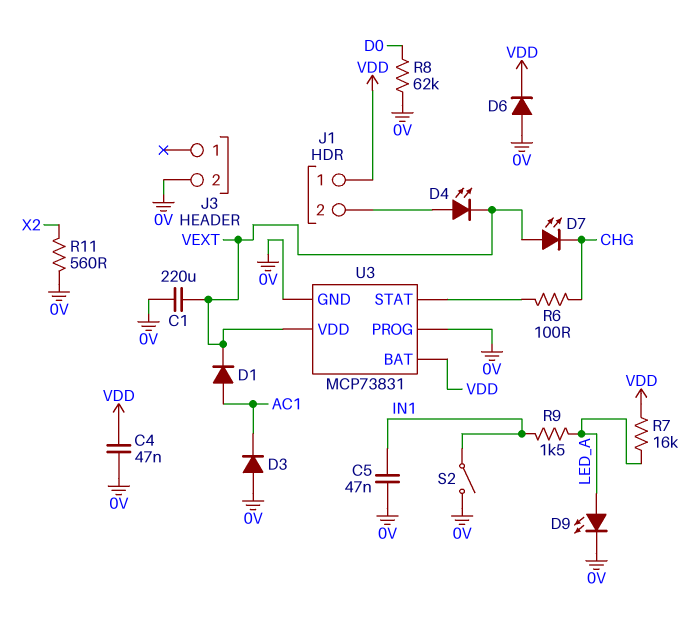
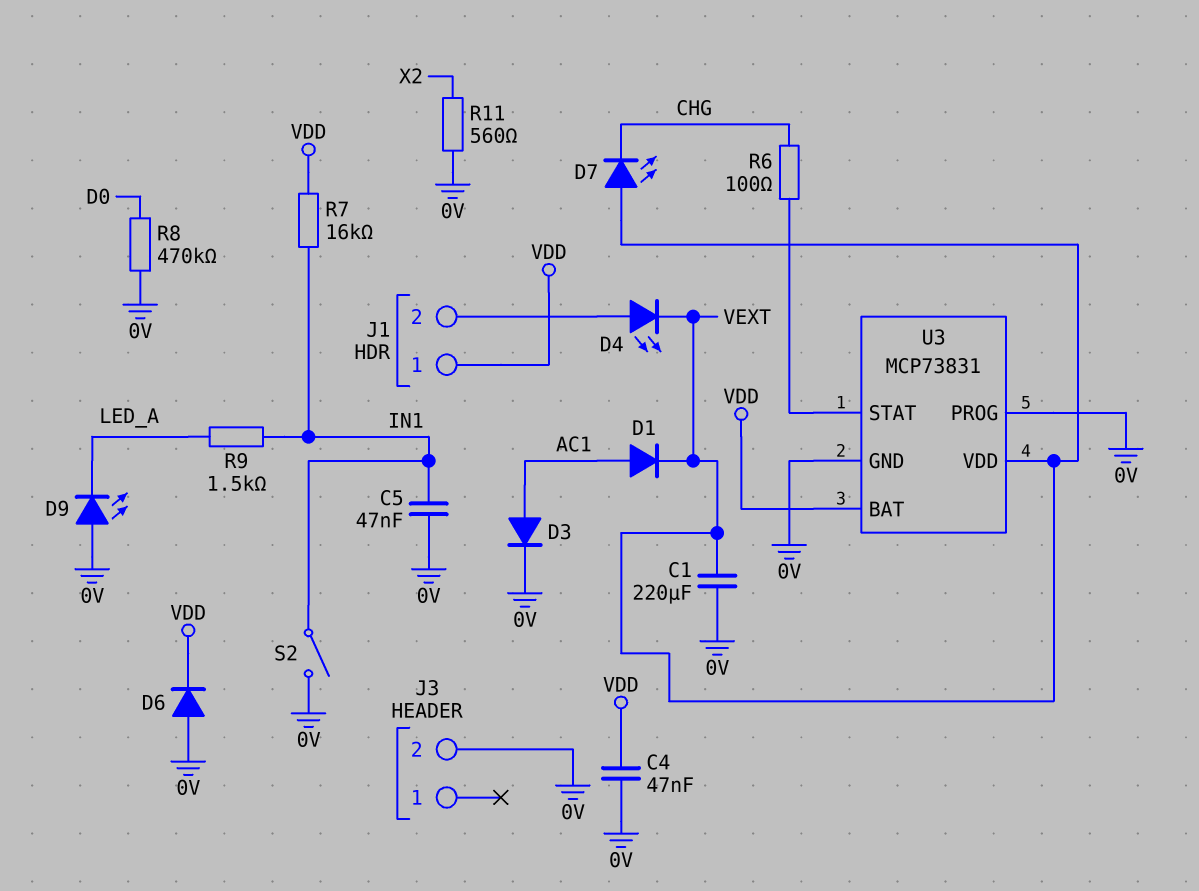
D3: diode (A 0V, K AC1) -> diode (A AC1, K 0V)
D9: LED (A LED_A, K 0V) -> LED (A 0V, K LED_A)
R7: 16k (LED_A, VDD) -> 16k (IN1, VDD)
R8: 62k (0V, D0) -> 470k (0V, D0)

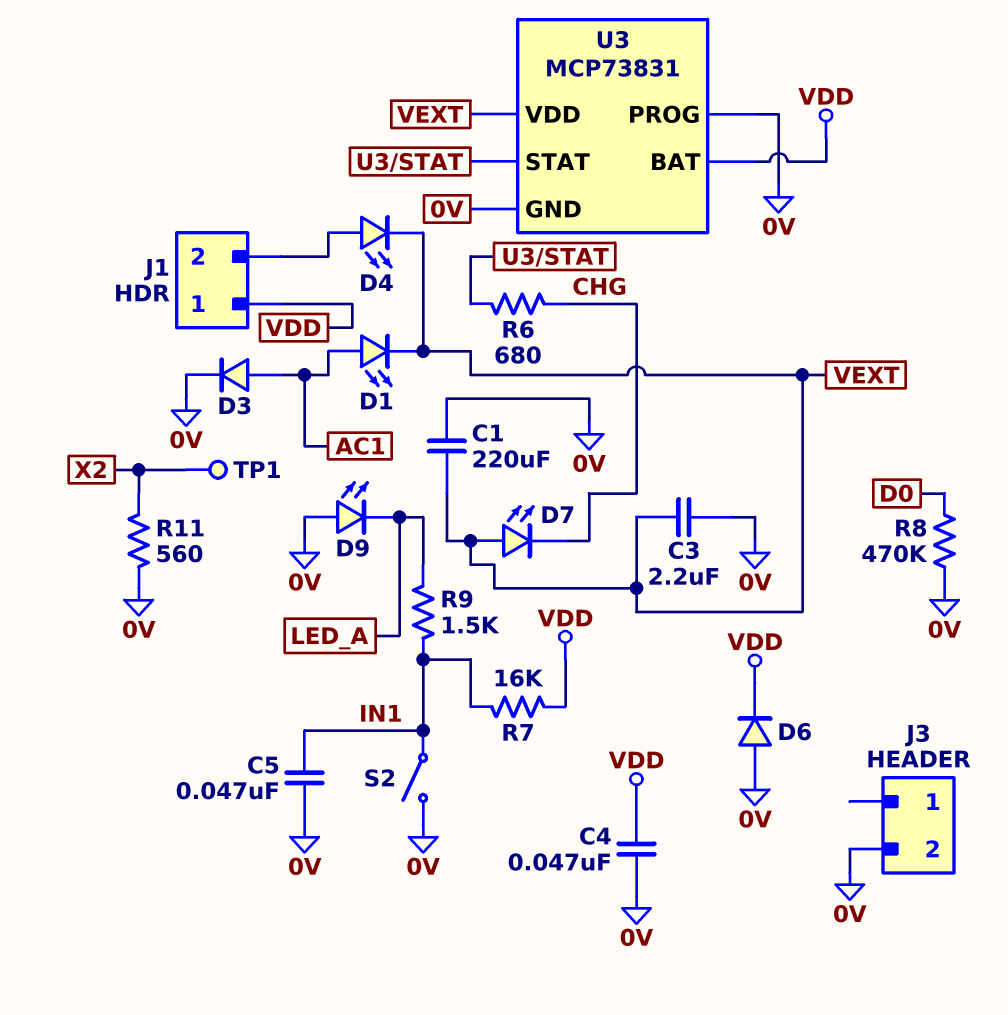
C3: none -> 2.2uF (0V, VEXT)
D1: diode (A AC1, K VEXT) -> LED (A AC1, K VEXT)
R6: 100 (CHG, U3/STAT) -> 680 (CHG, U3/STAT)
TP1: none -> test point (X2)

